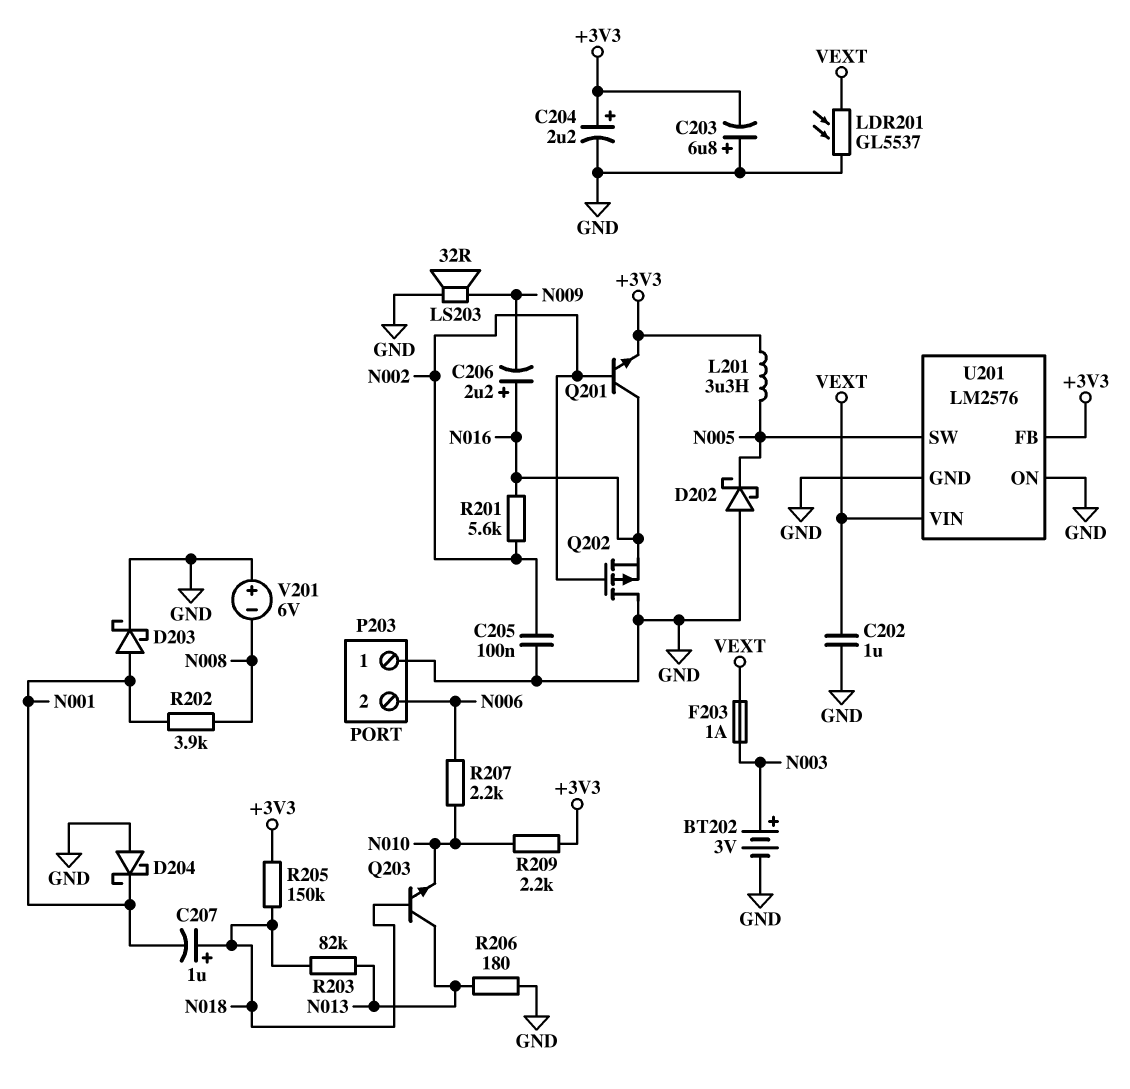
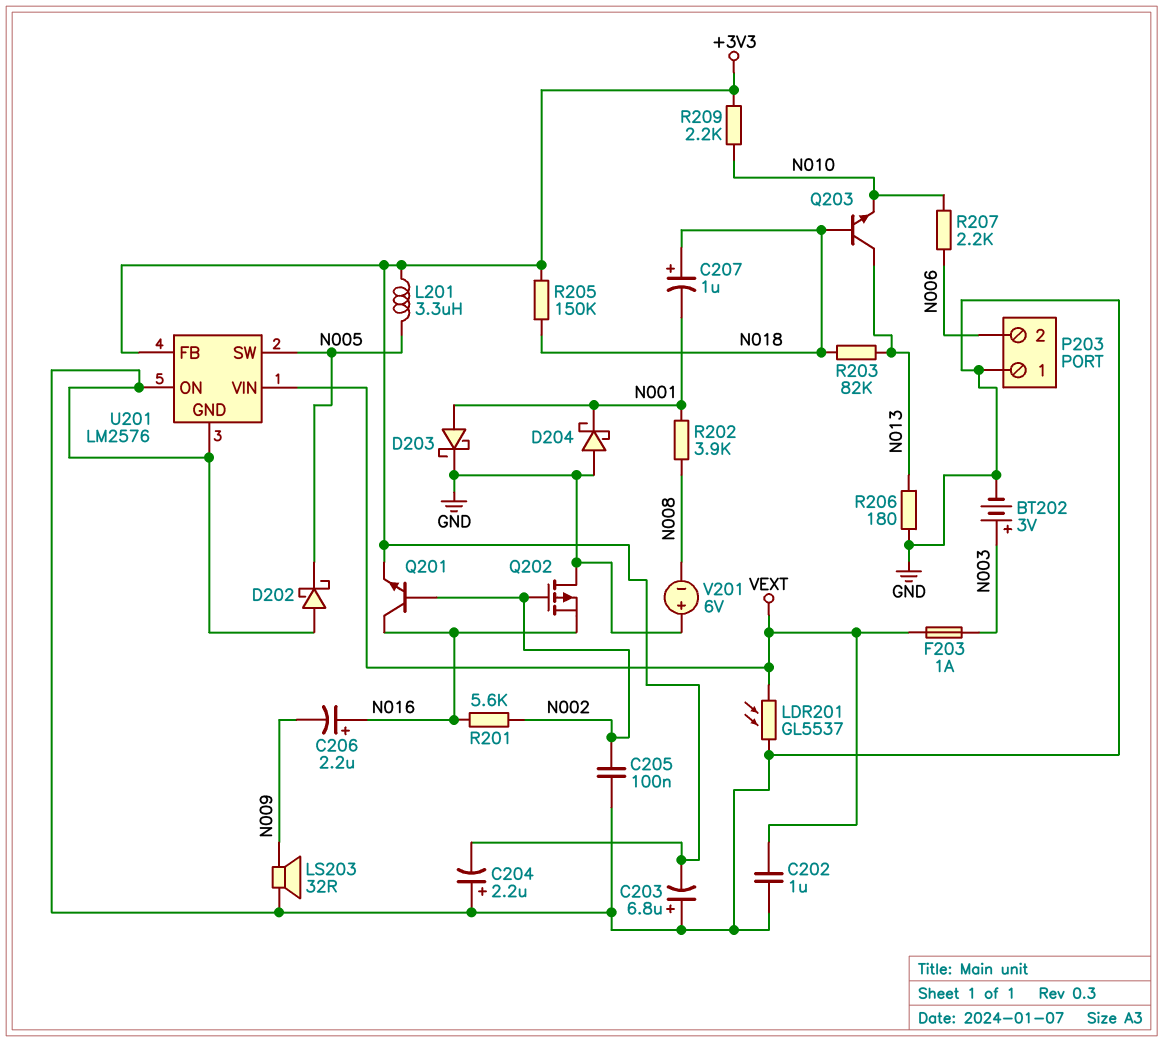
C204: 2.2uF (plus +3V3, minus GND) -> 2.2uF (plus GND, minus +3V3)

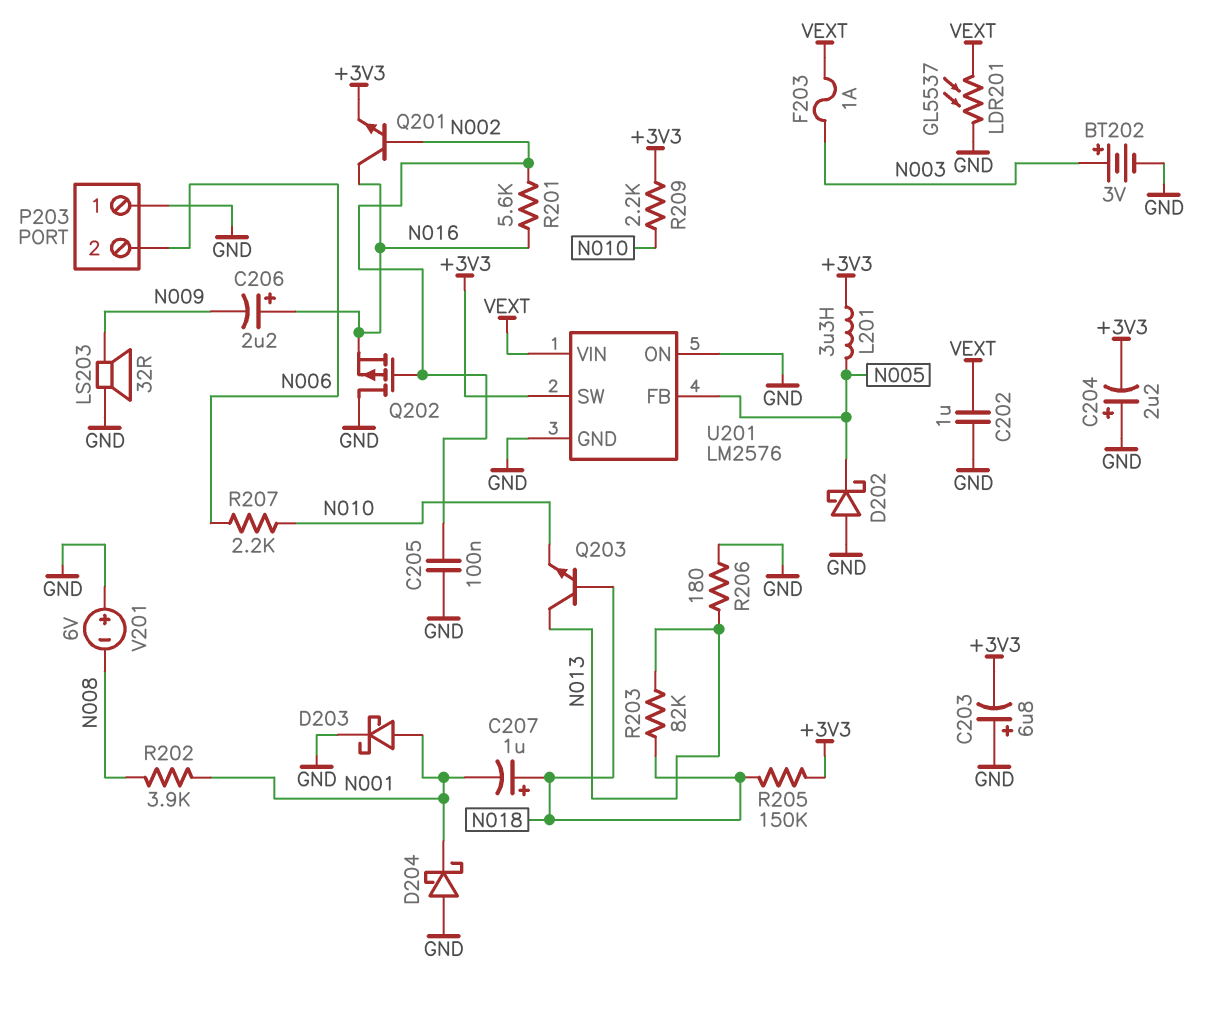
U201 pin FB: +3V3 -> N005
U201 pin SW: N005 -> +3V3

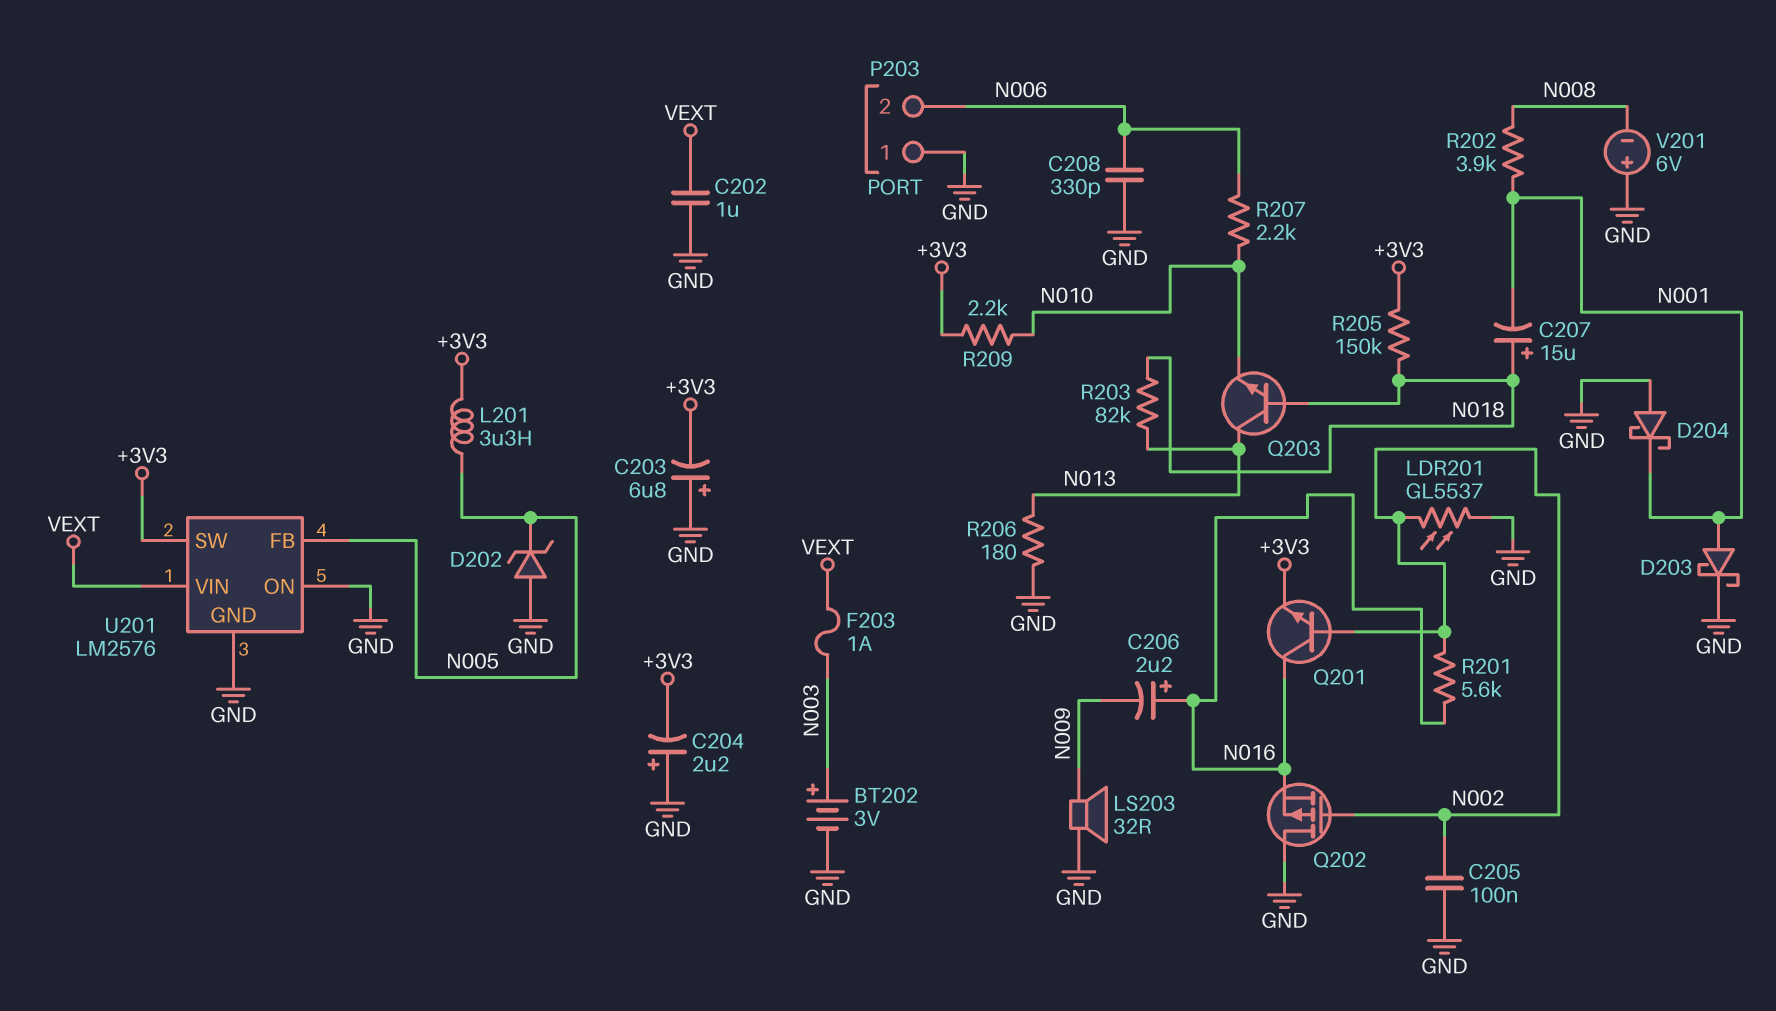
C207: 1uF (plus N018, minus N001) -> 15uF (plus N018, minus N001)
C208: none -> 330pF (GND, N006)
D202: schottky (A GND, K N005) -> zener (A GND, K N005)
LDR201: GL5537 (GND, VEXT) -> GL5537 (GND, N002)

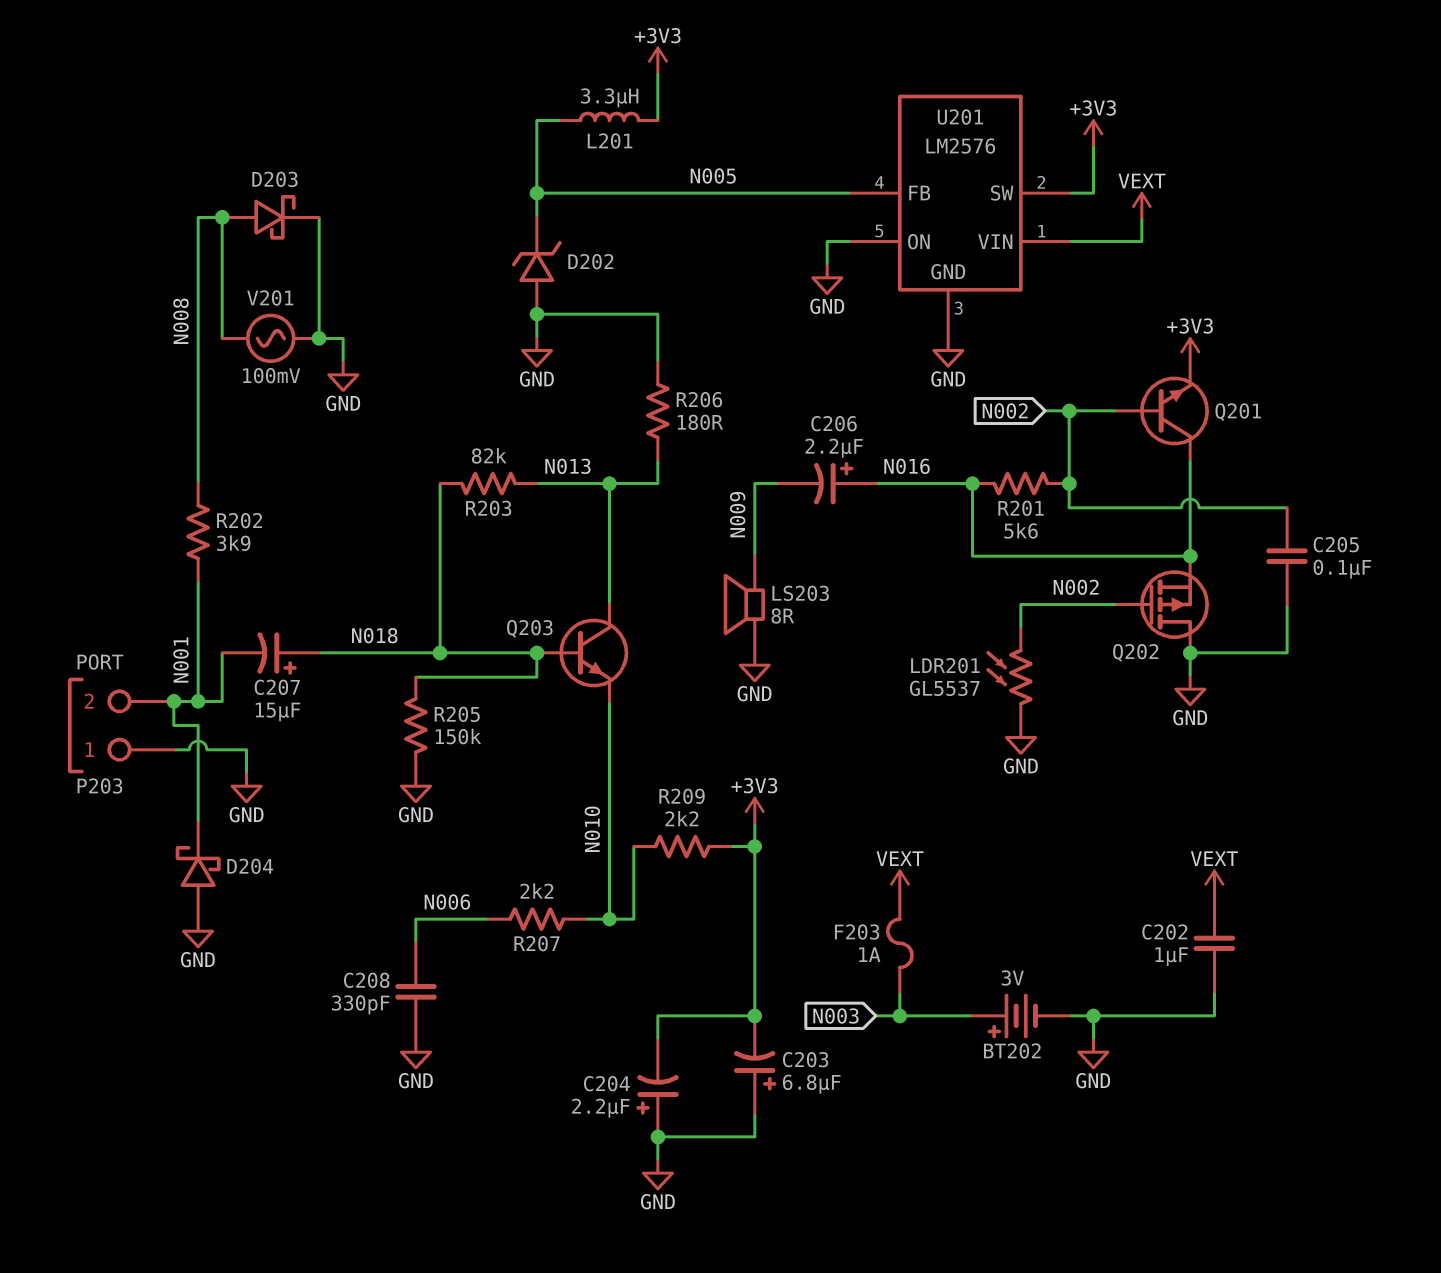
D203: schottky (A N001, K GND) -> schottky (A N008, K GND)
LS203: speaker 32R (GND, N009) -> speaker 8R (GND, N009)
P203 pin 2: N006 -> N001
R205: 150k (+3V3, N018) -> 150k (GND, N018)
V201: 6V (plus GND, minus N008) -> AC 100mV (GND, N008)

